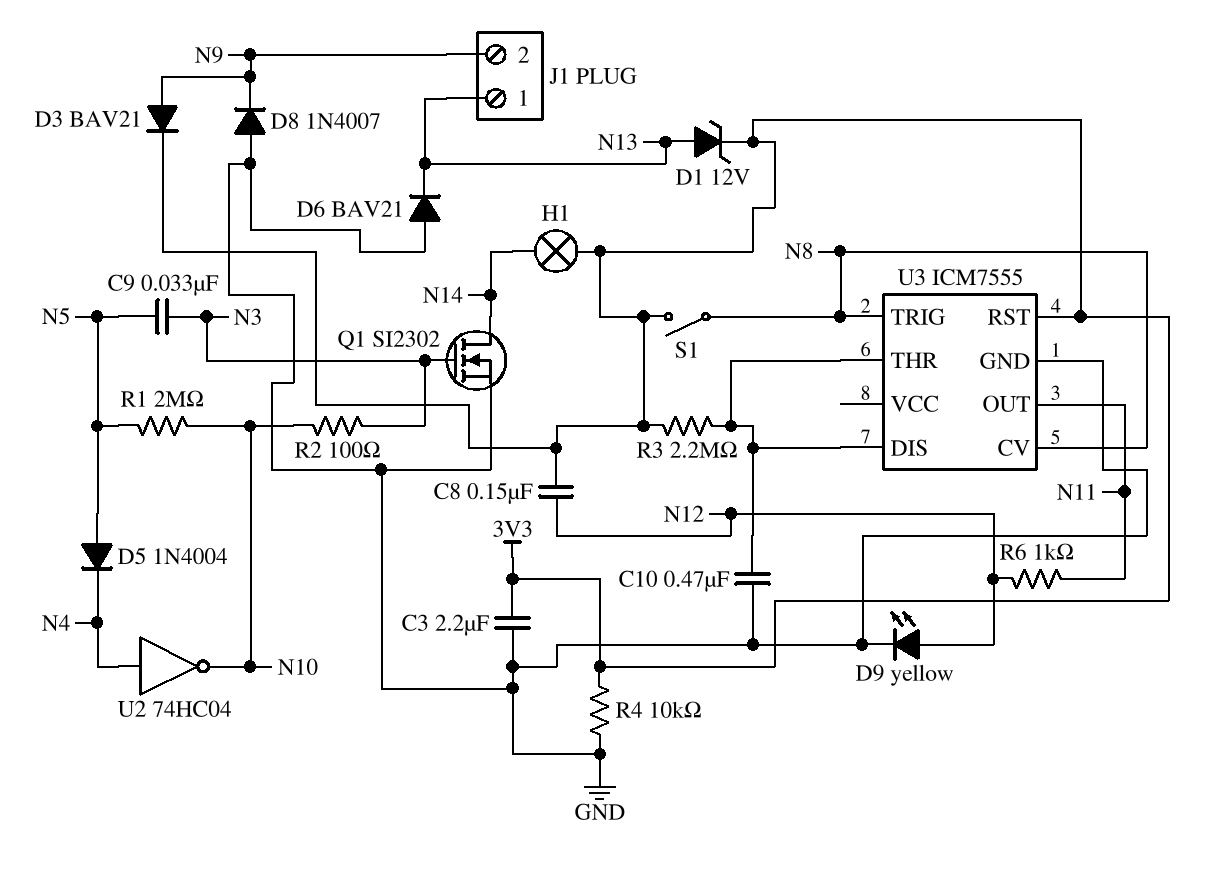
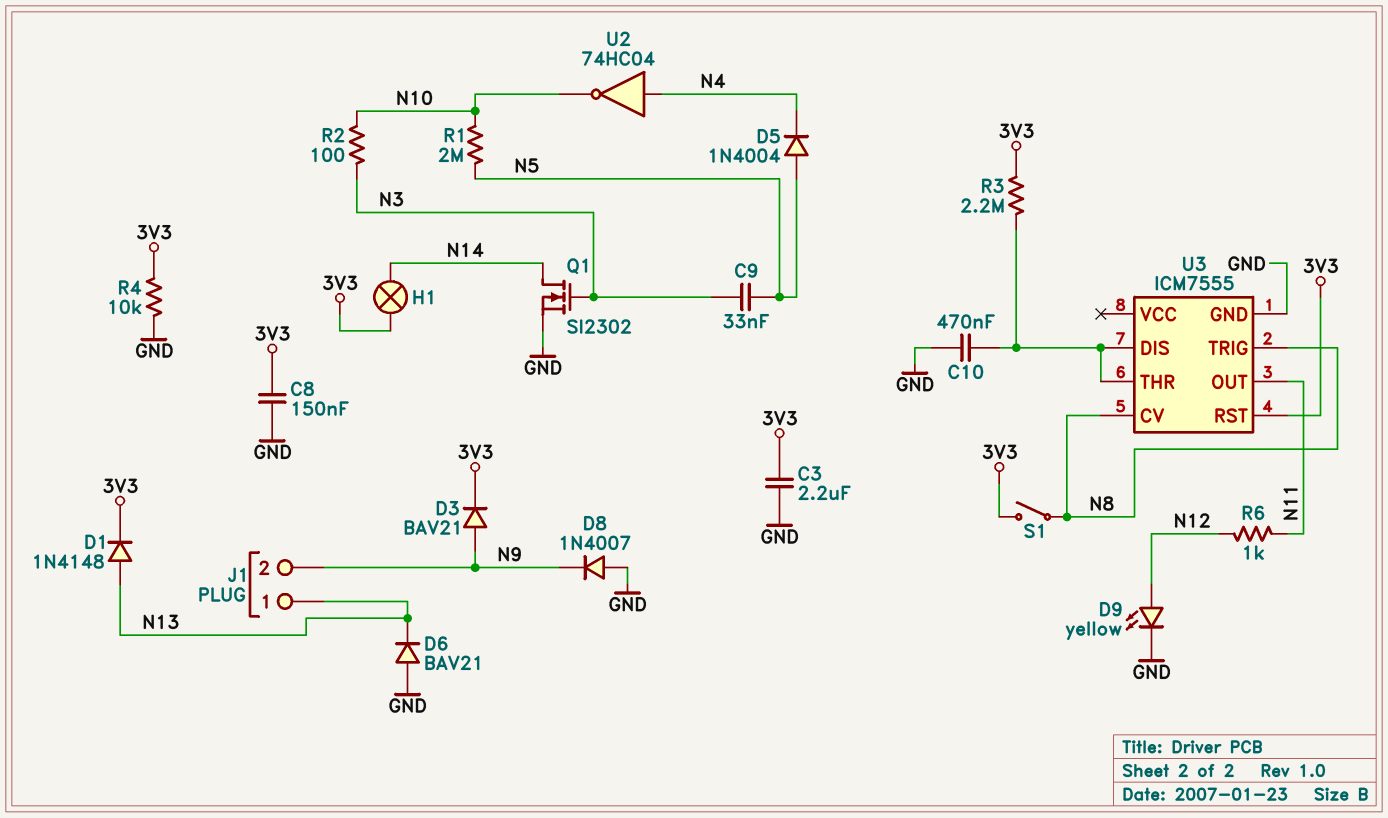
C8: 150nF (3V3, N12) -> 150nF (3V3, GND)
D1: zener 12V (A N13, K 3V3) -> diode 1N4148 (A N13, K 3V3)

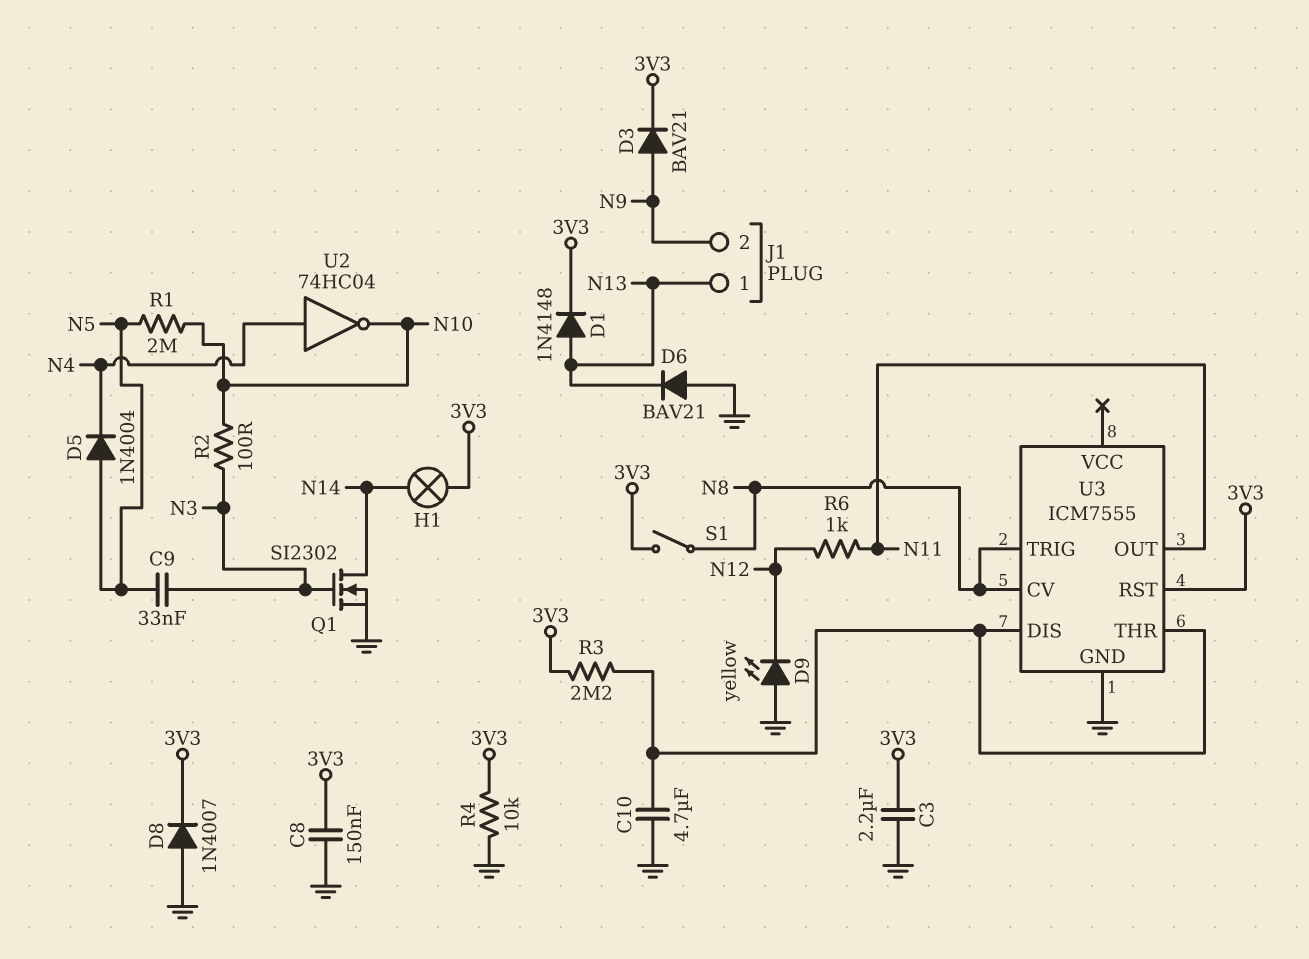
C10: 470nF (GND, U3/DIS) -> 4.7uF (GND, U3/DIS)
D8: diode 1N4007 (A GND, K N9) -> diode 1N4007 (A GND, K 3V3)
D9: LED yellow (A N12, K GND) -> LED yellow (A GND, K N12)

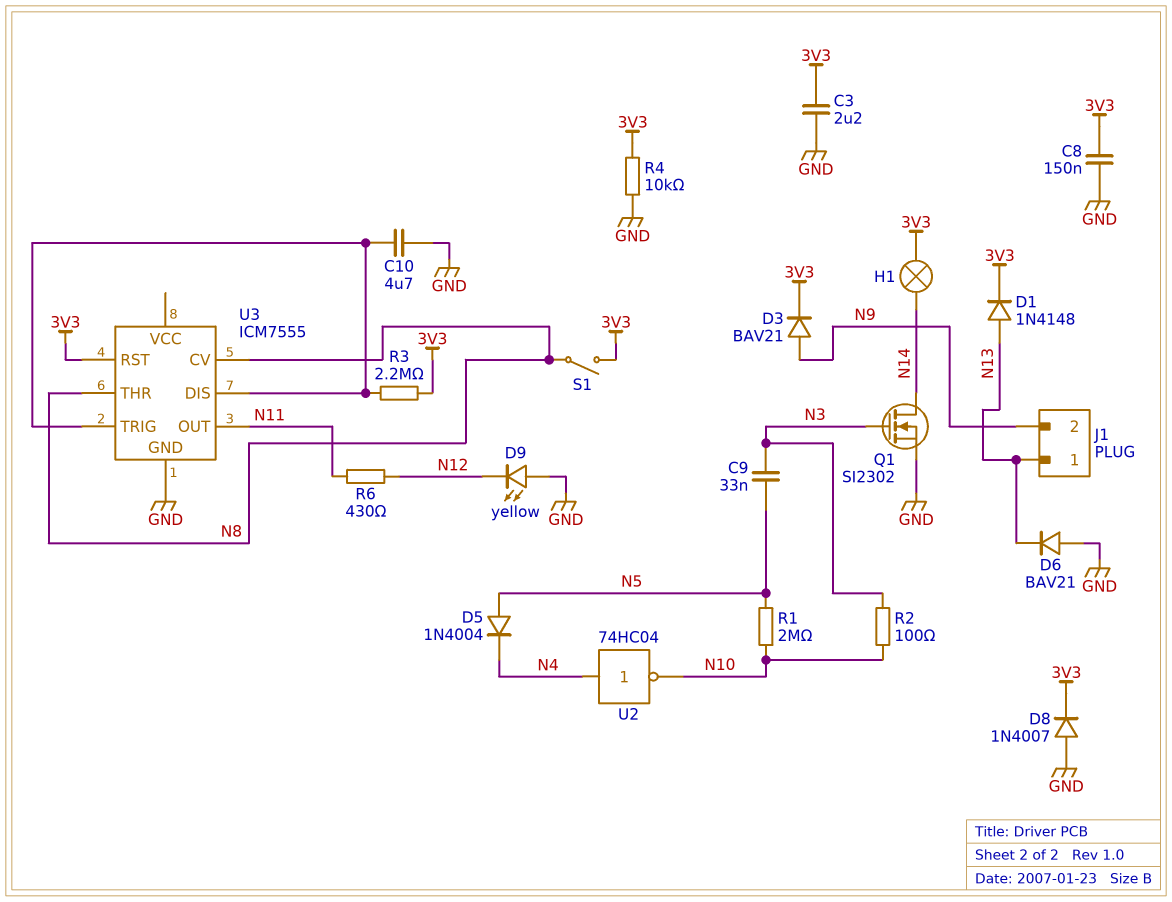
R6: 1k (N11, N12) -> 430 (N11, N12)
U3 pin THR: U3/DIS -> N8
U3 pin TRIG: N8 -> U3/DIS

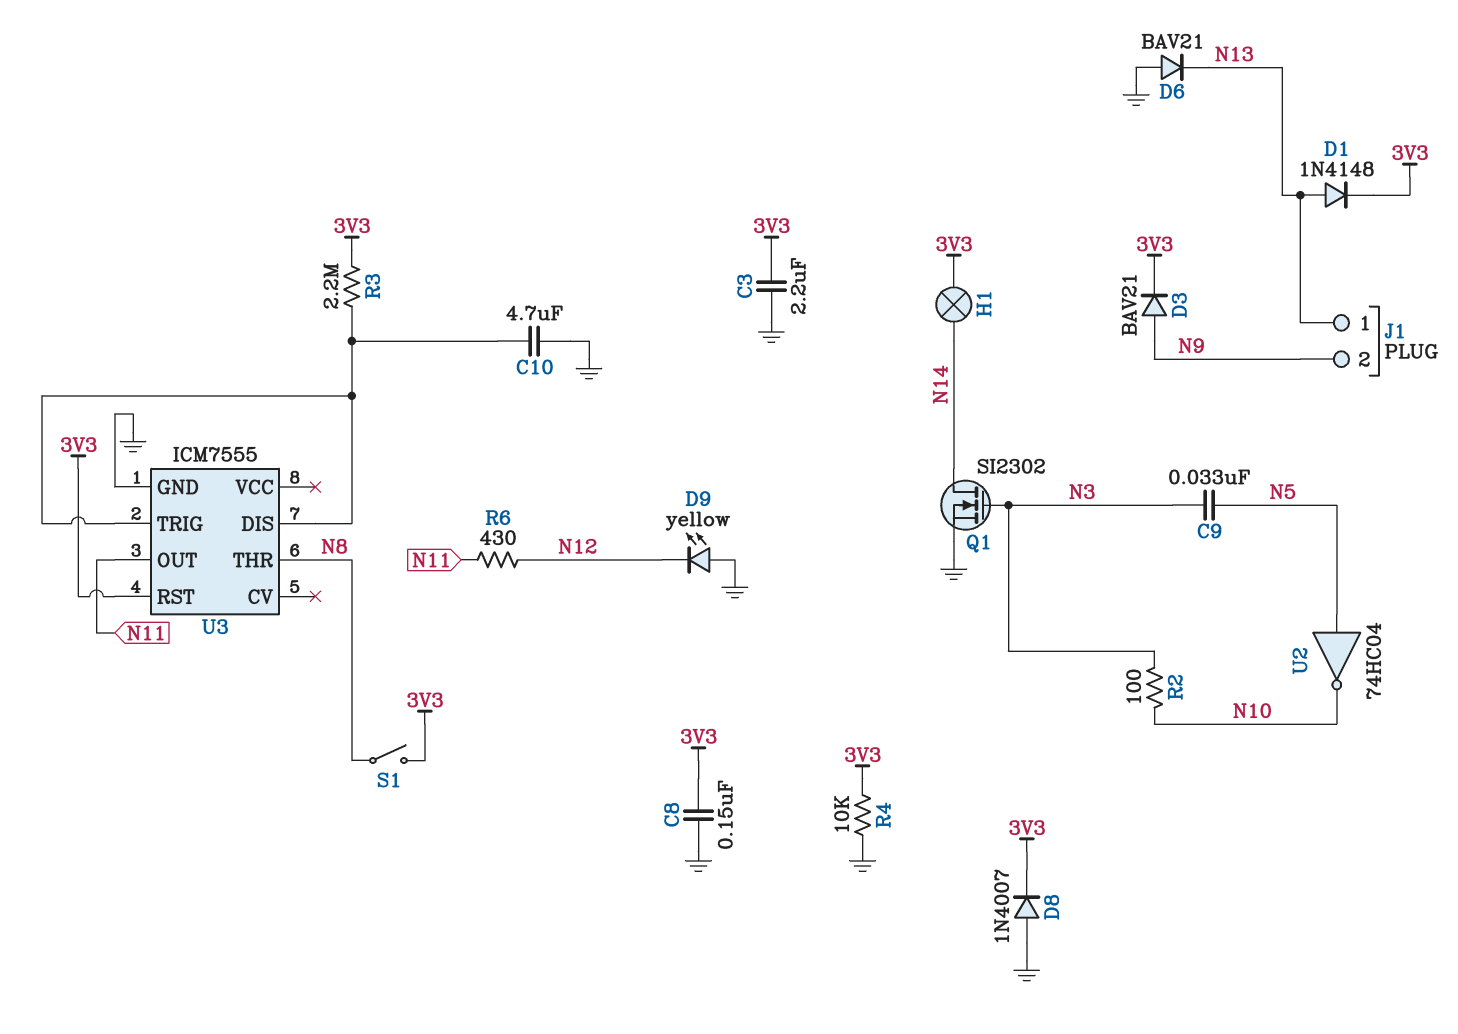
D5: diode 1N4004 (A N5, K N4) -> none
R1: 2M (N5, N10) -> none
U2: NOT 74HC04 (in N4, out N10) -> NOT 74HC04 (in N5, out N10)
U3 pin CV: N8 -> none

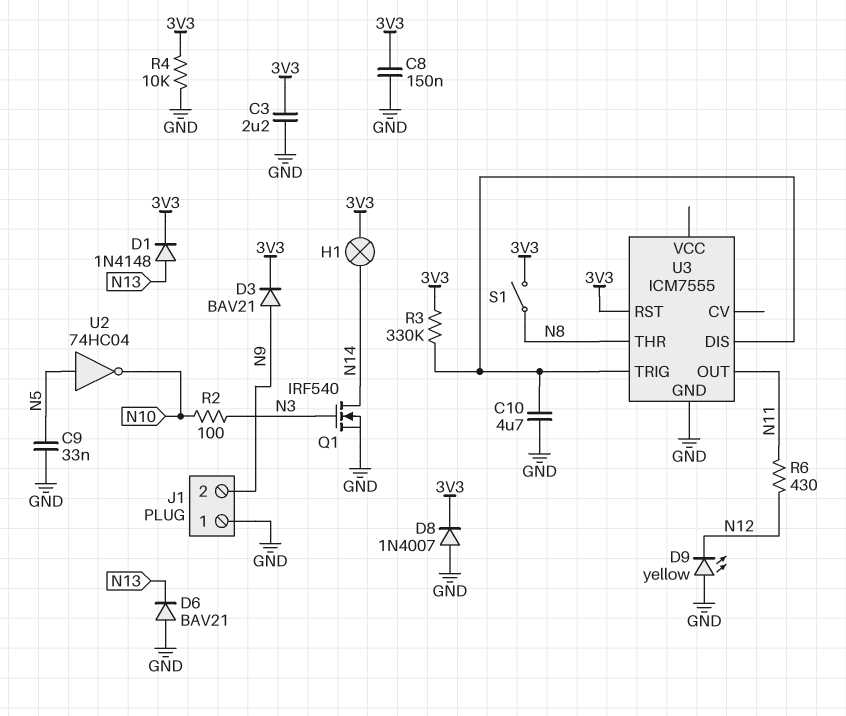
C9: 33nF (N3, N5) -> 33nF (GND, N5)
J1 pin 1: N13 -> GND
Q1: NMOS SI2302 (G N3, D N14, S GND) -> NMOS IRF540 (G N3, D N14, S GND)
R3: 2.2M (3V3, U3/DIS) -> 330k (3V3, U3/DIS)

